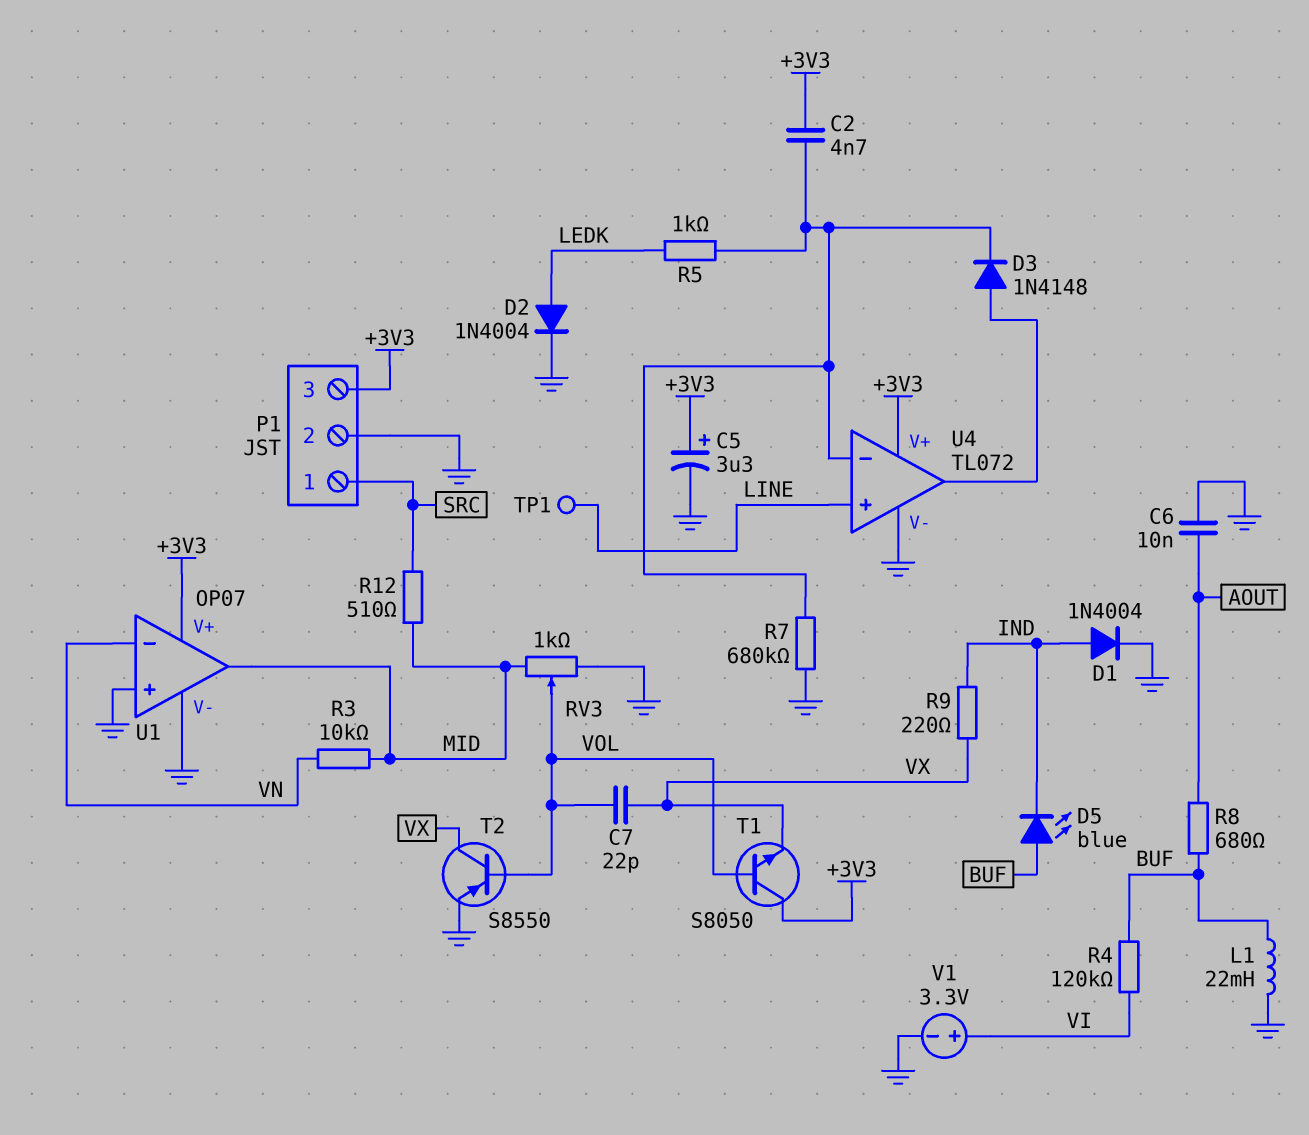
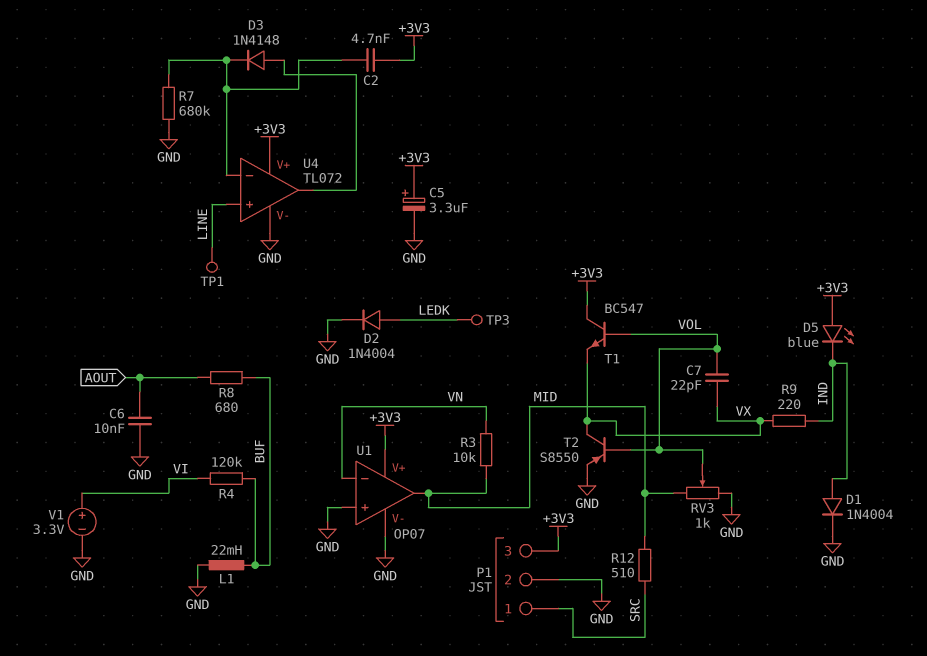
D5: LED blue (A BUF, K IND) -> LED blue (A +3V3, K IND)
R5: 1k (LEDK, U4/in-) -> none
T1: NPN S8050 (B VOL, C +3V3, E VX) -> NPN BC547 (B VOL, C +3V3, E VX)
TP3: none -> test point (LEDK)

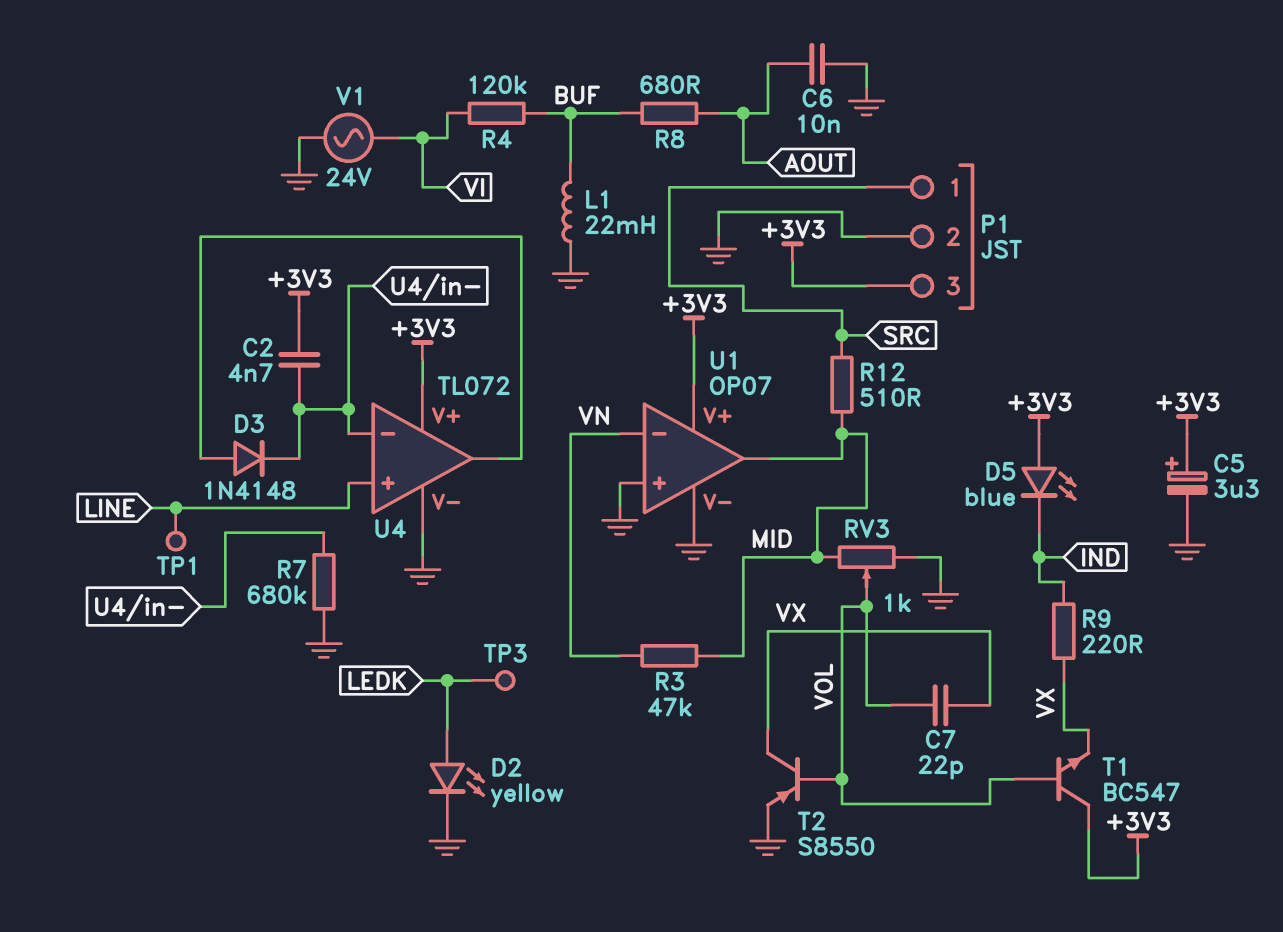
D1: diode 1N4004 (A IND, K GND) -> none
D2: diode 1N4004 (A LEDK, K GND) -> LED yellow (A LEDK, K GND)
R3: 10k (MID, VN) -> 47k (MID, VN)
V1: 3.3V (plus VI, minus GND) -> AC 24V (GND, VI)

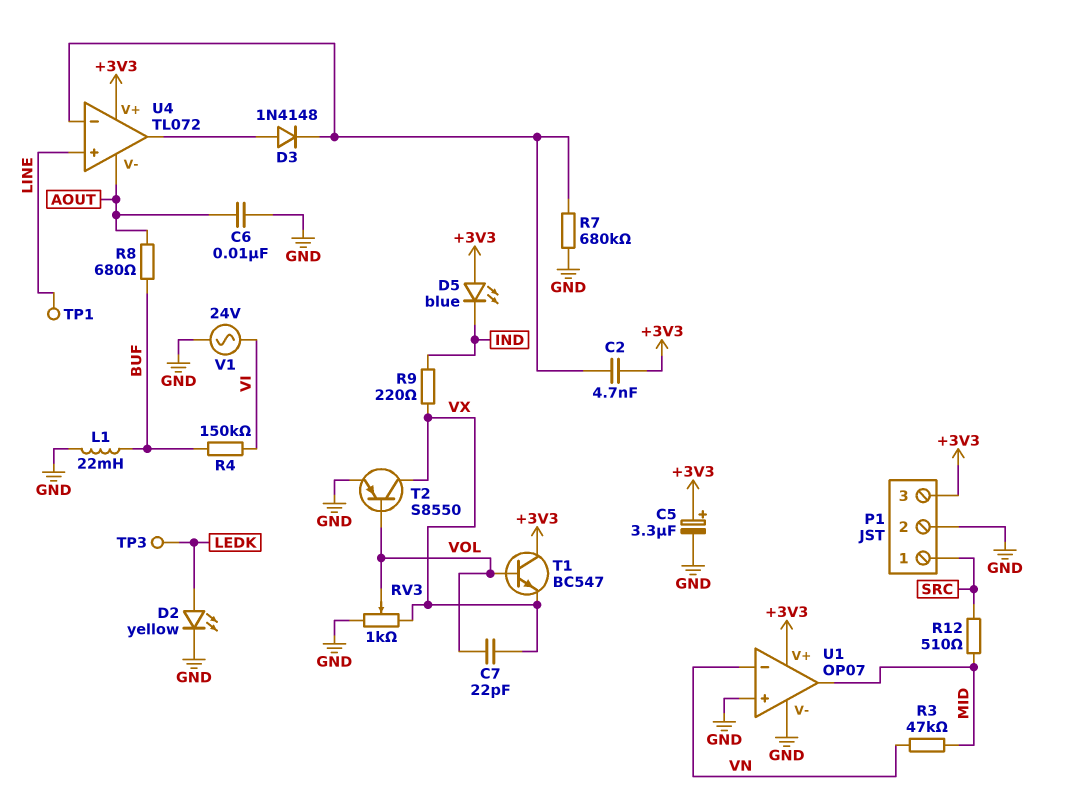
R4: 120k (BUF, VI) -> 150k (BUF, VI)
RV3: 1k (GND, MID, wiper VOL) -> 1k (GND, VX, wiper VOL)
U4 pin V-: GND -> AOUT

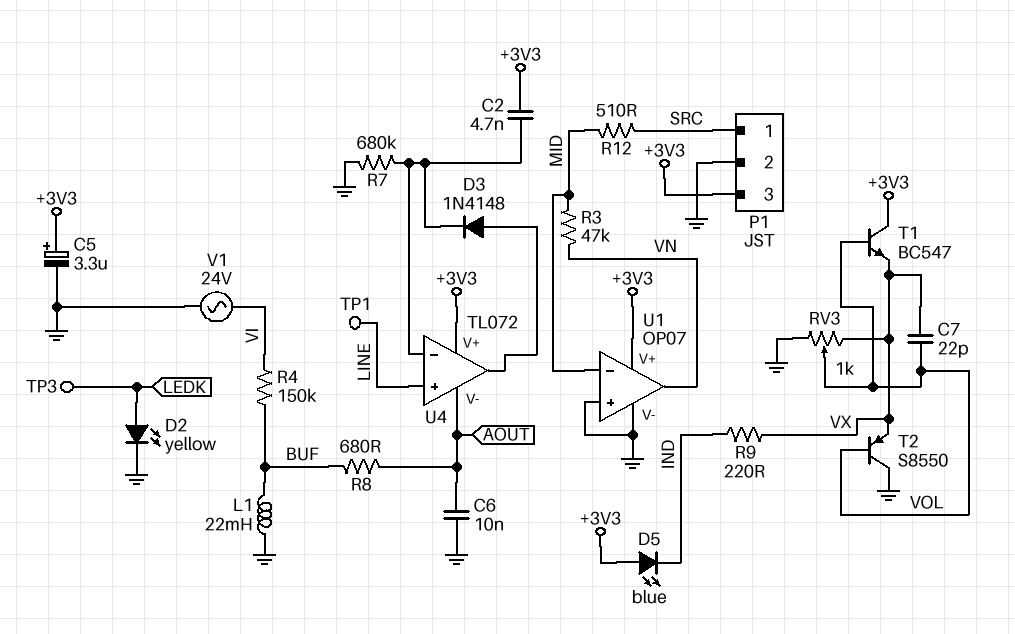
T2: PNP S8550 (B VOL, C VX, E GND) -> PNP S8550 (B VOL, C GND, E VX)
U1 pin in-: VN -> MID
U1 pin out: MID -> VN

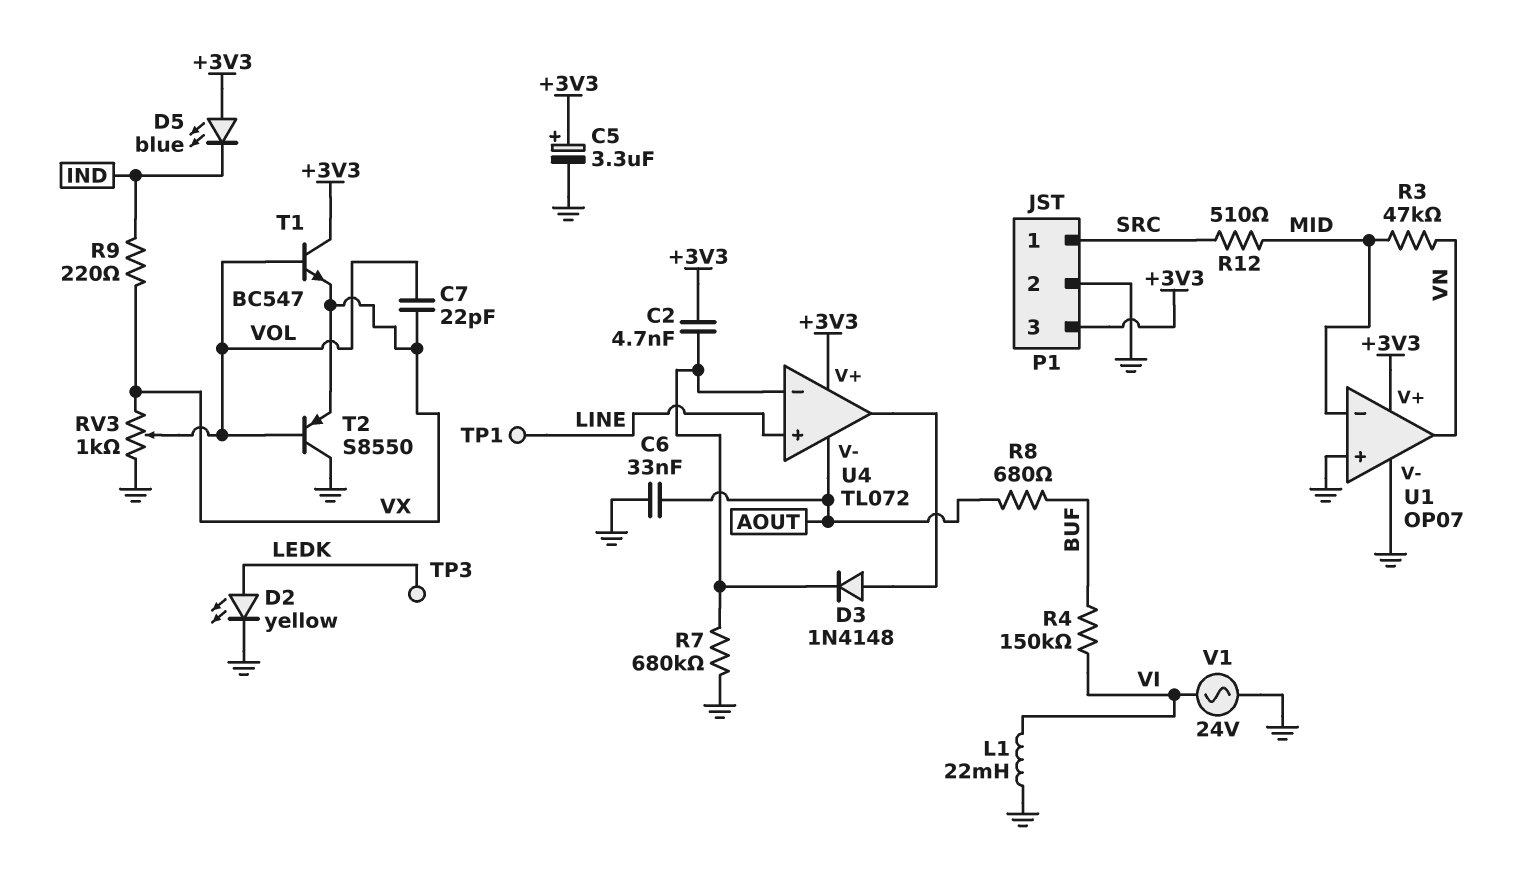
C6: 10nF (AOUT, GND) -> 33nF (AOUT, GND)
L1: 22mH (BUF, GND) -> 22mH (GND, VI)

